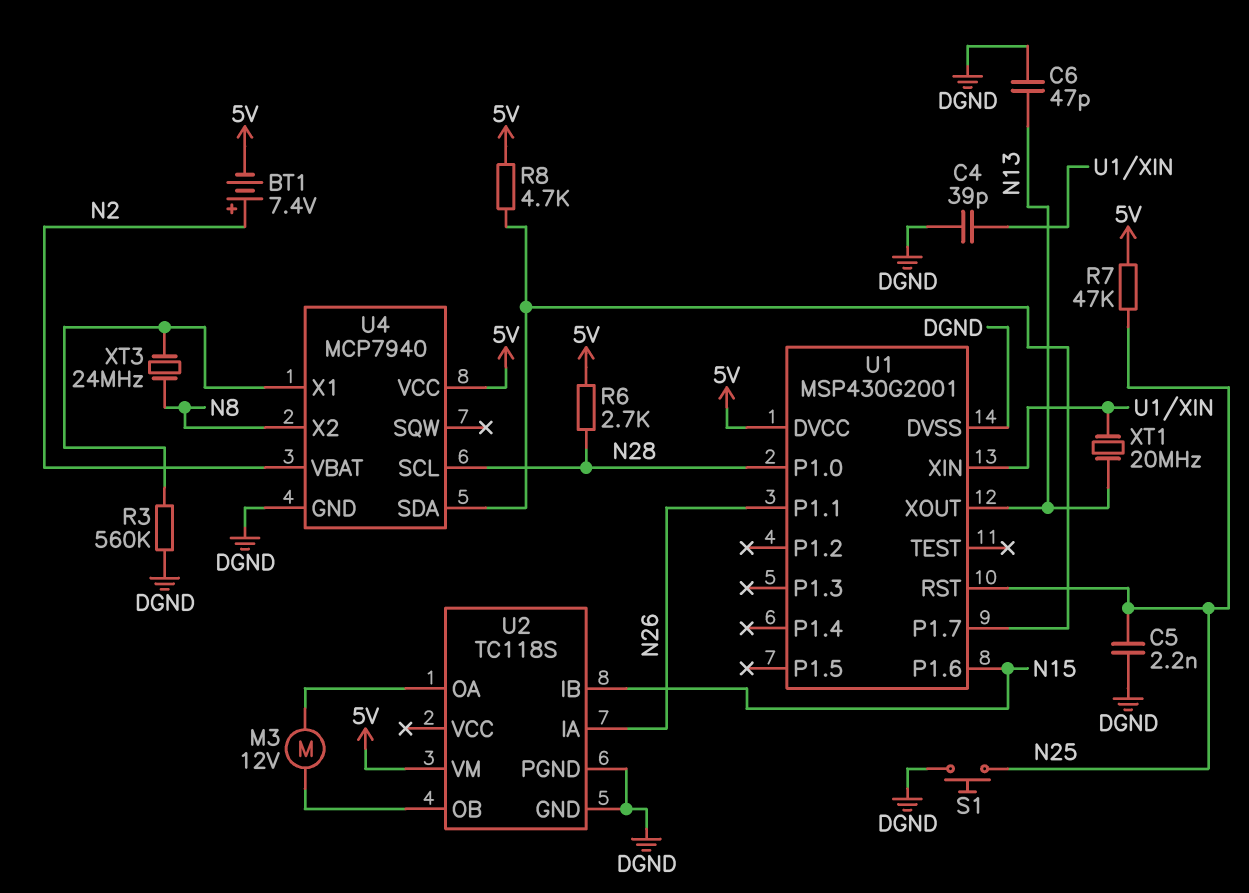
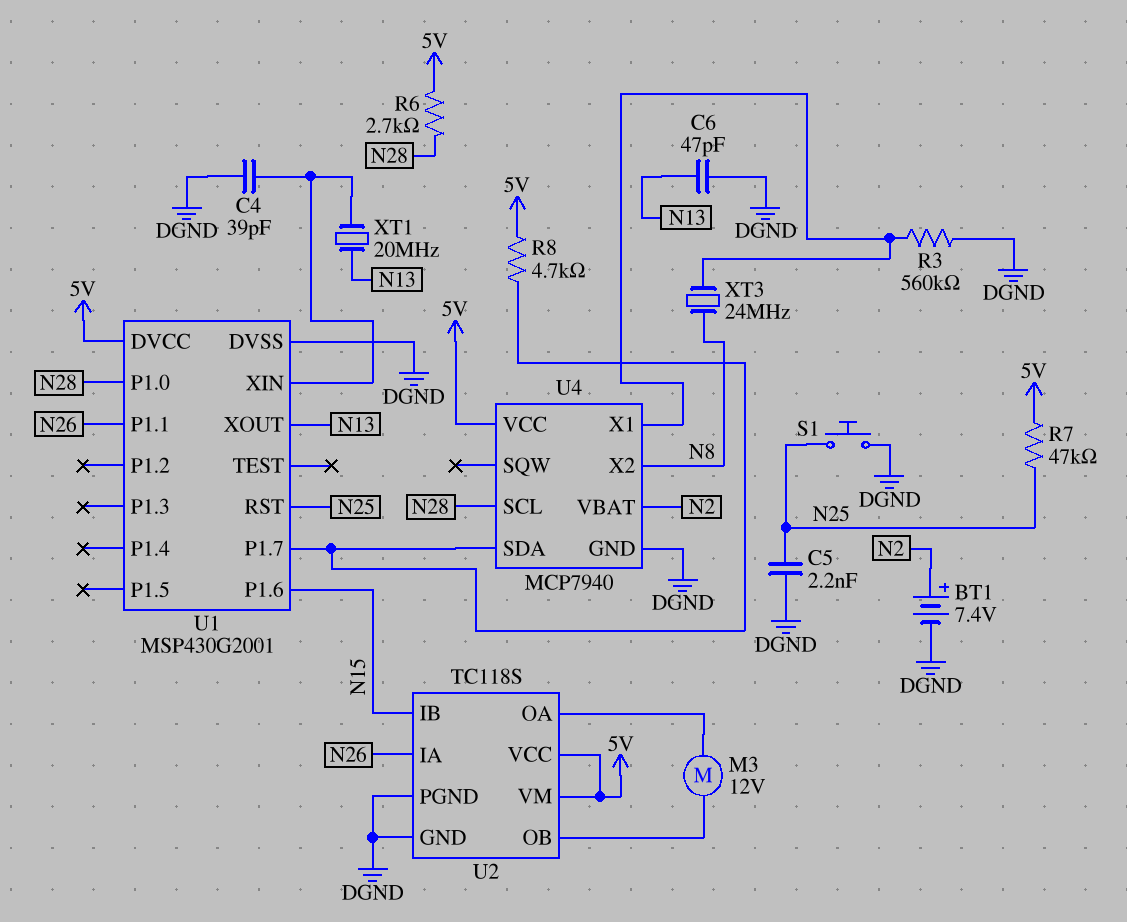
BT1: 7.4V (plus N2, minus 5V) -> 7.4V (plus N2, minus DGND)
U2 pin VCC: none -> 5V

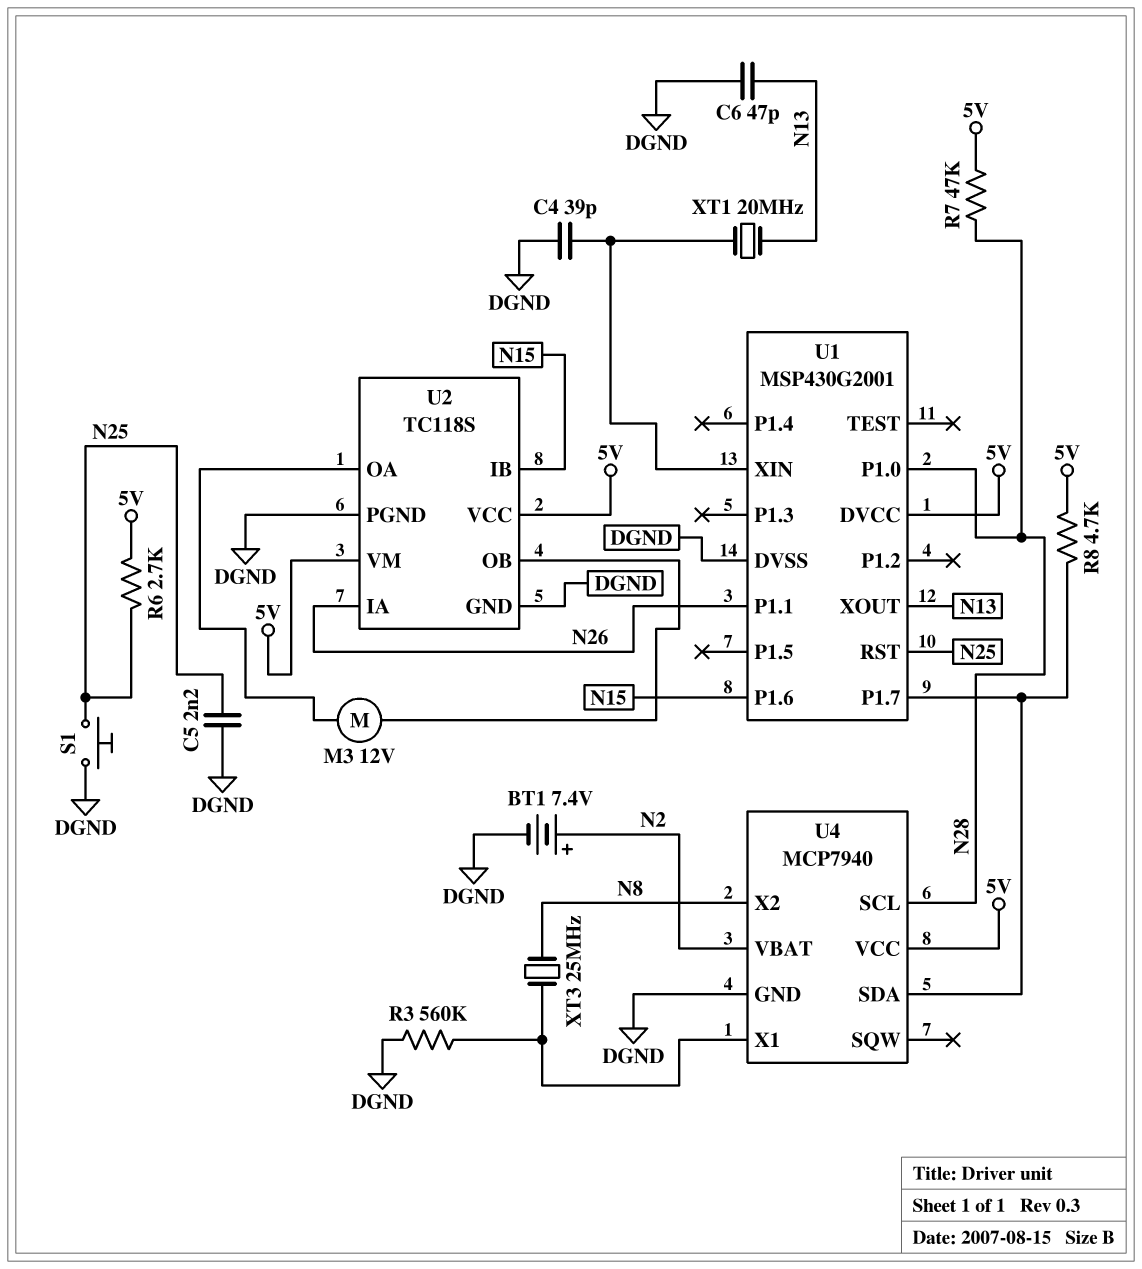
R6: 2.7k (5V, N28) -> 2.7k (5V, N25)
R7: 47k (5V, N25) -> 47k (5V, N28)
XT3: 24MHz (N8, U4/X1) -> 25MHz (N8, U4/X1)

